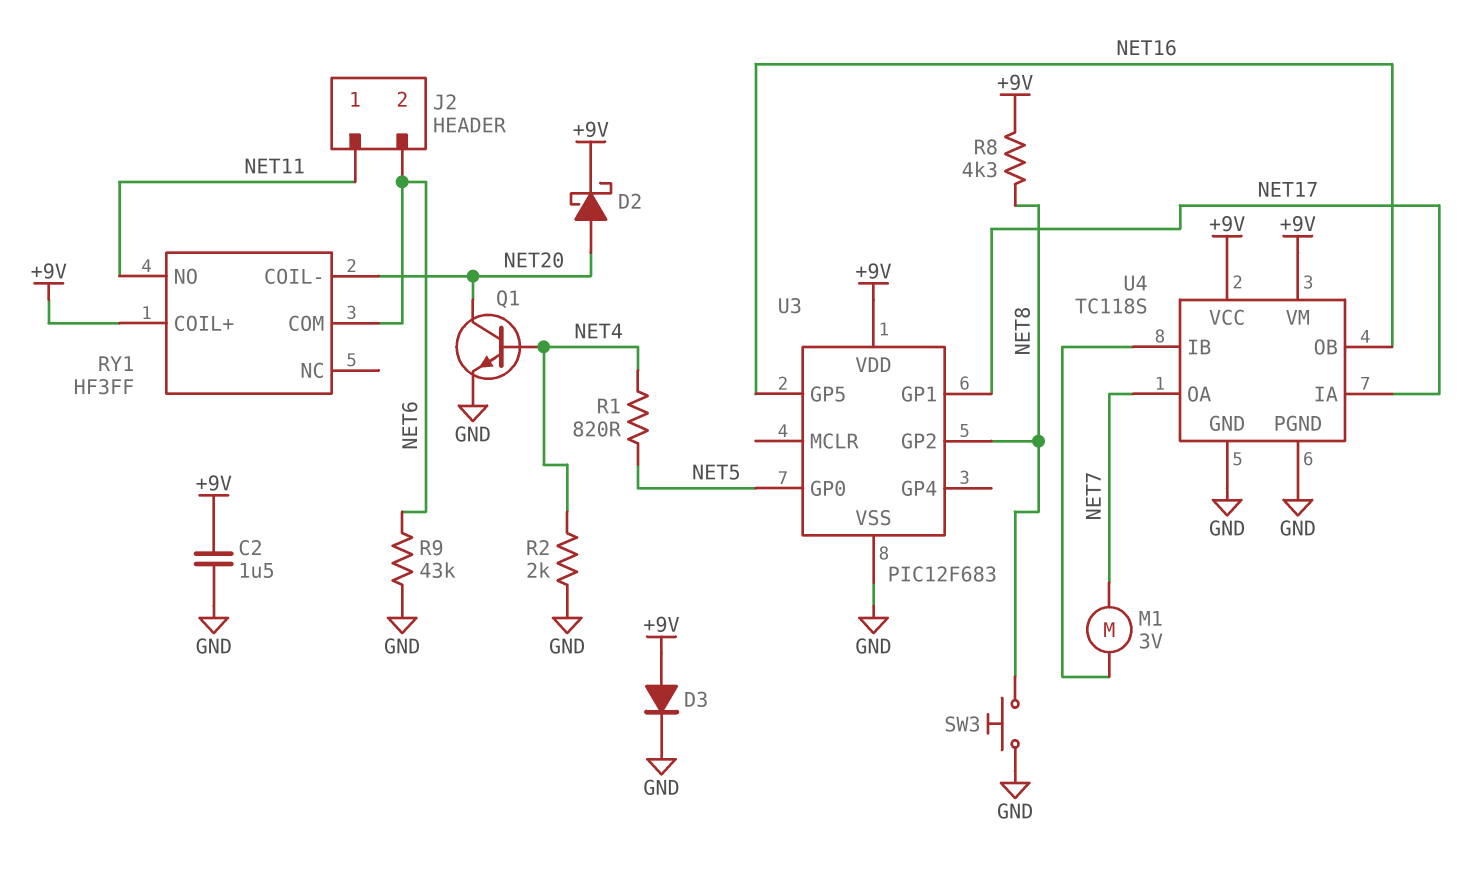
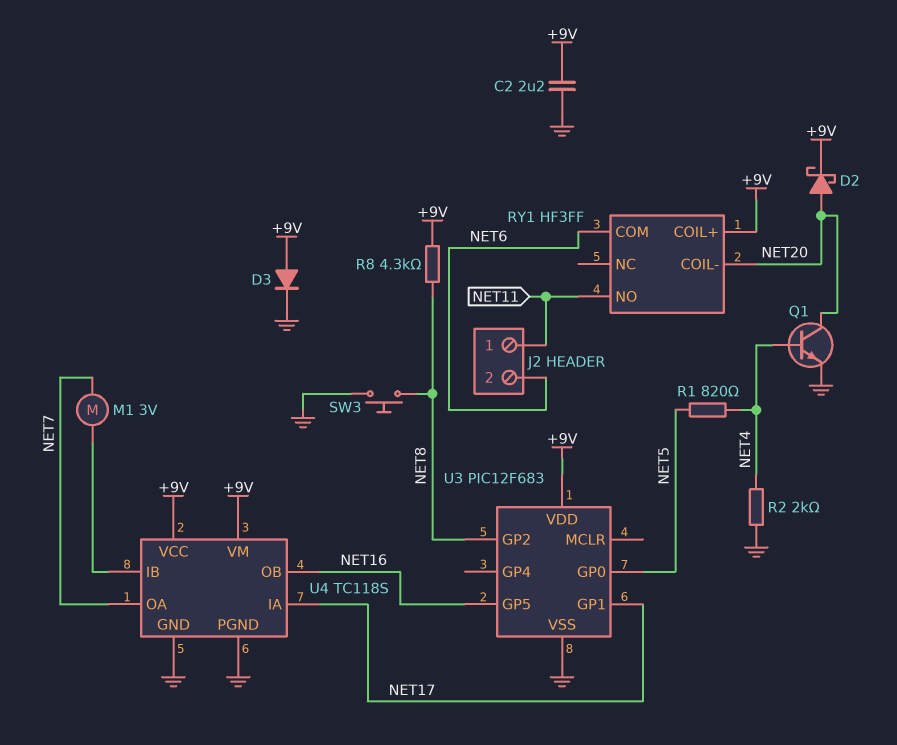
C2: 1.5uF (+9V, GND) -> 2.2uF (+9V, GND)
R9: 43k (GND, NET6) -> none

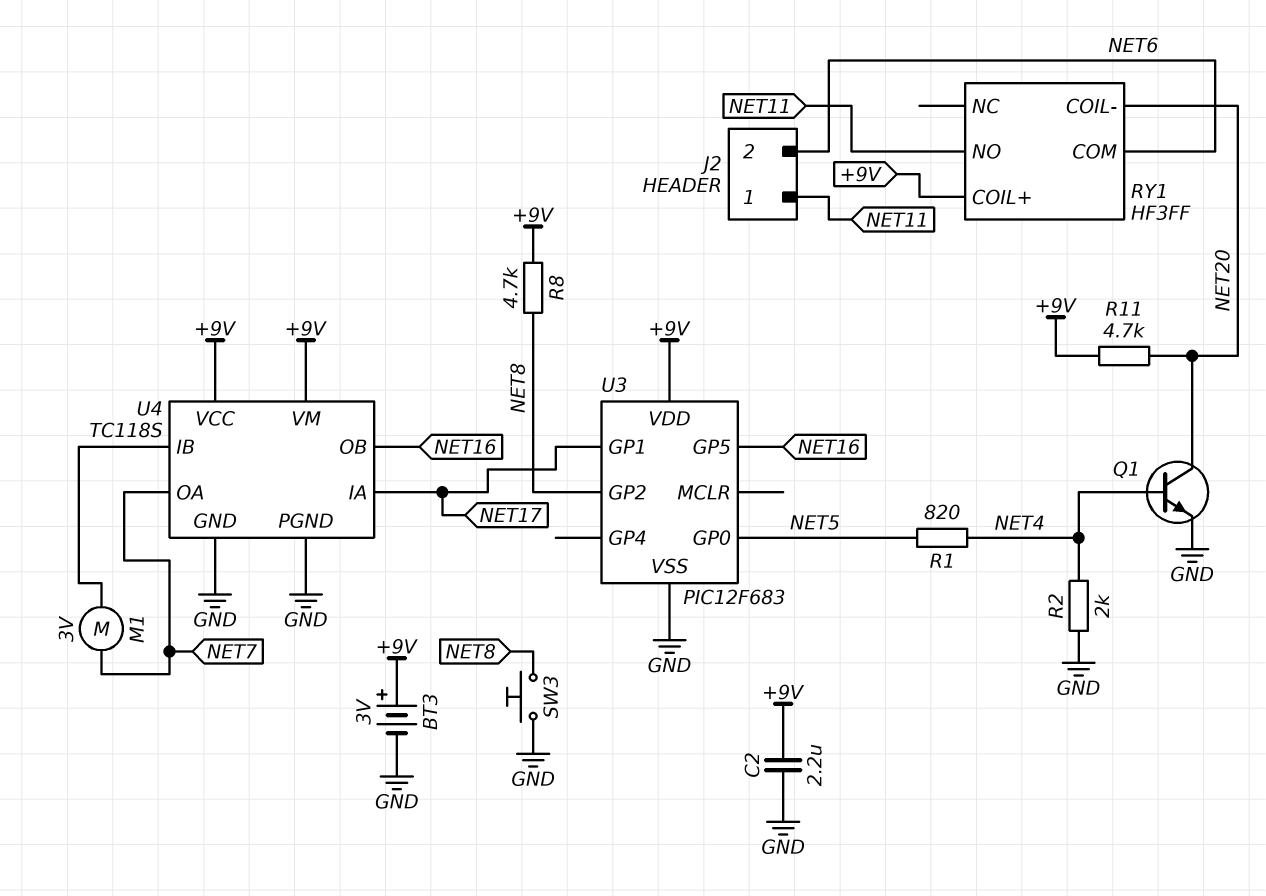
BT3: none -> 3V (plus +9V, minus GND)
D2: schottky (A NET20, K +9V) -> none
D3: diode (A +9V, K GND) -> none
R8: 4.3k (+9V, NET8) -> 4.7k (+9V, NET8)
R11: none -> 4.7k (+9V, NET20)

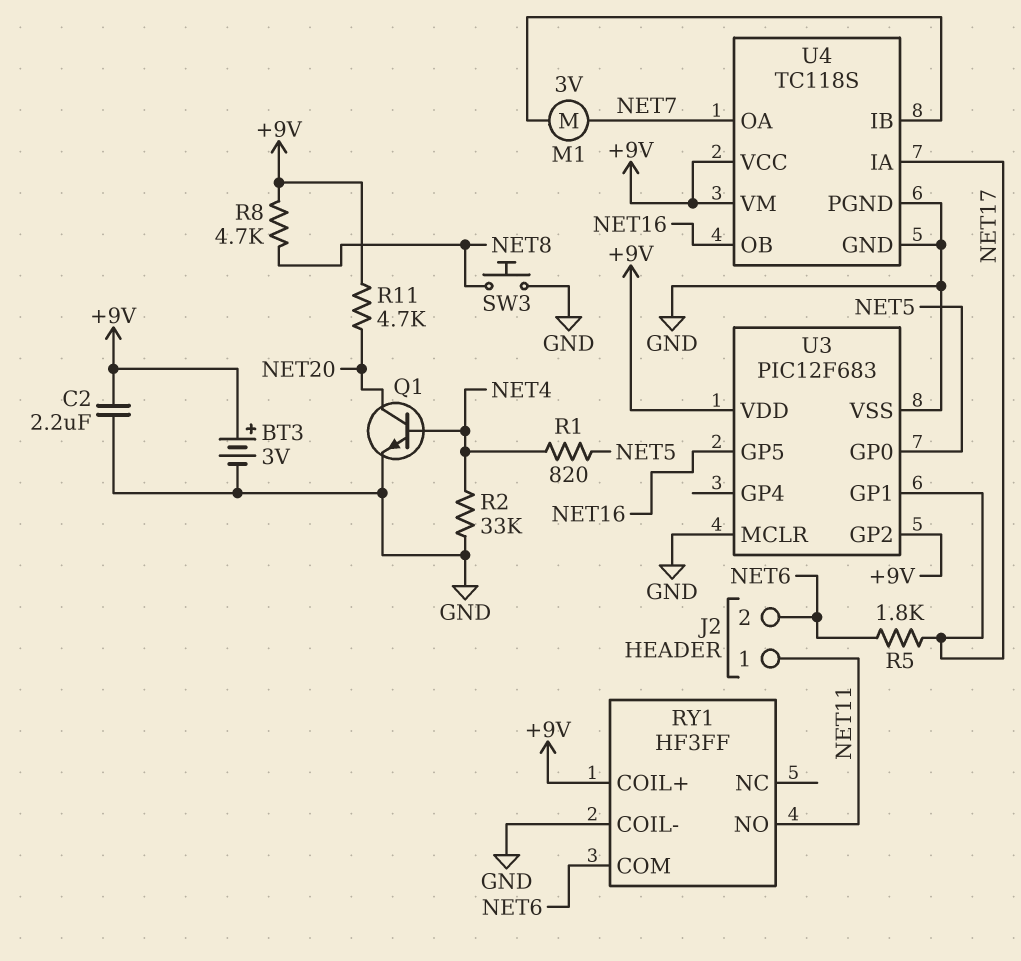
R2: 2k (GND, NET4) -> 33k (GND, NET4)
R5: none -> 1.8k (NET6, NET17)
RY1 pin COIL-: NET20 -> GND
U3 pin GP2: NET8 -> +9V
U3 pin MCLR: none -> GND

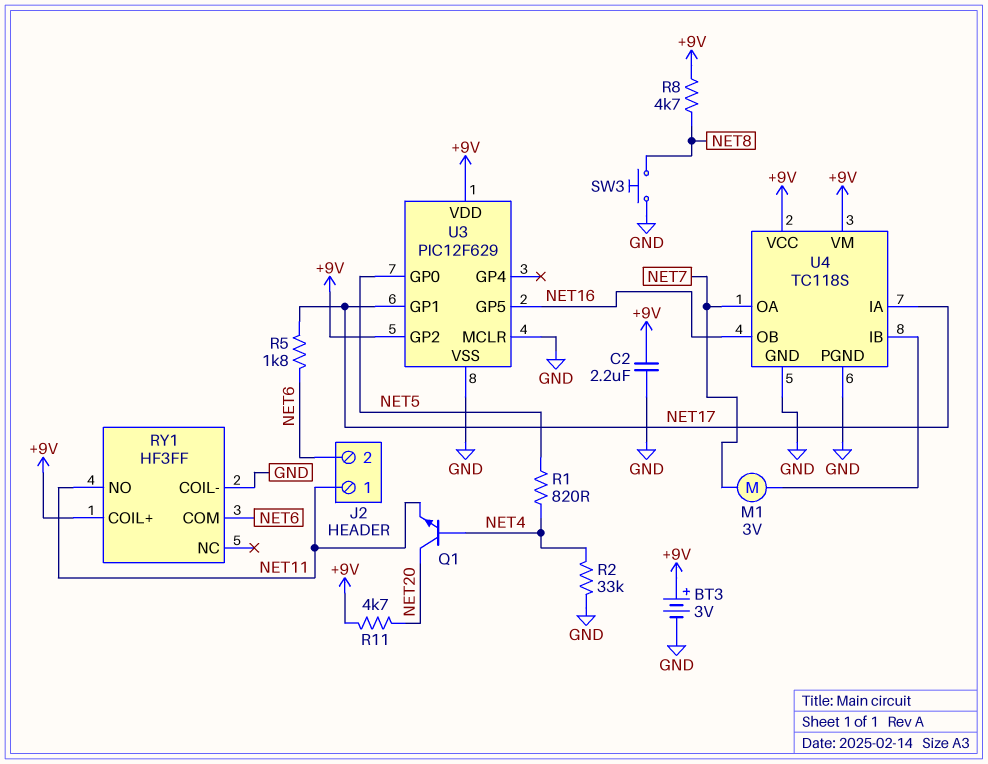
Q1: NPN (B NET4, C NET20, E GND) -> NPN (B NET4, C NET20, E NET11)
U3: PIC12F683 -> PIC12F629

